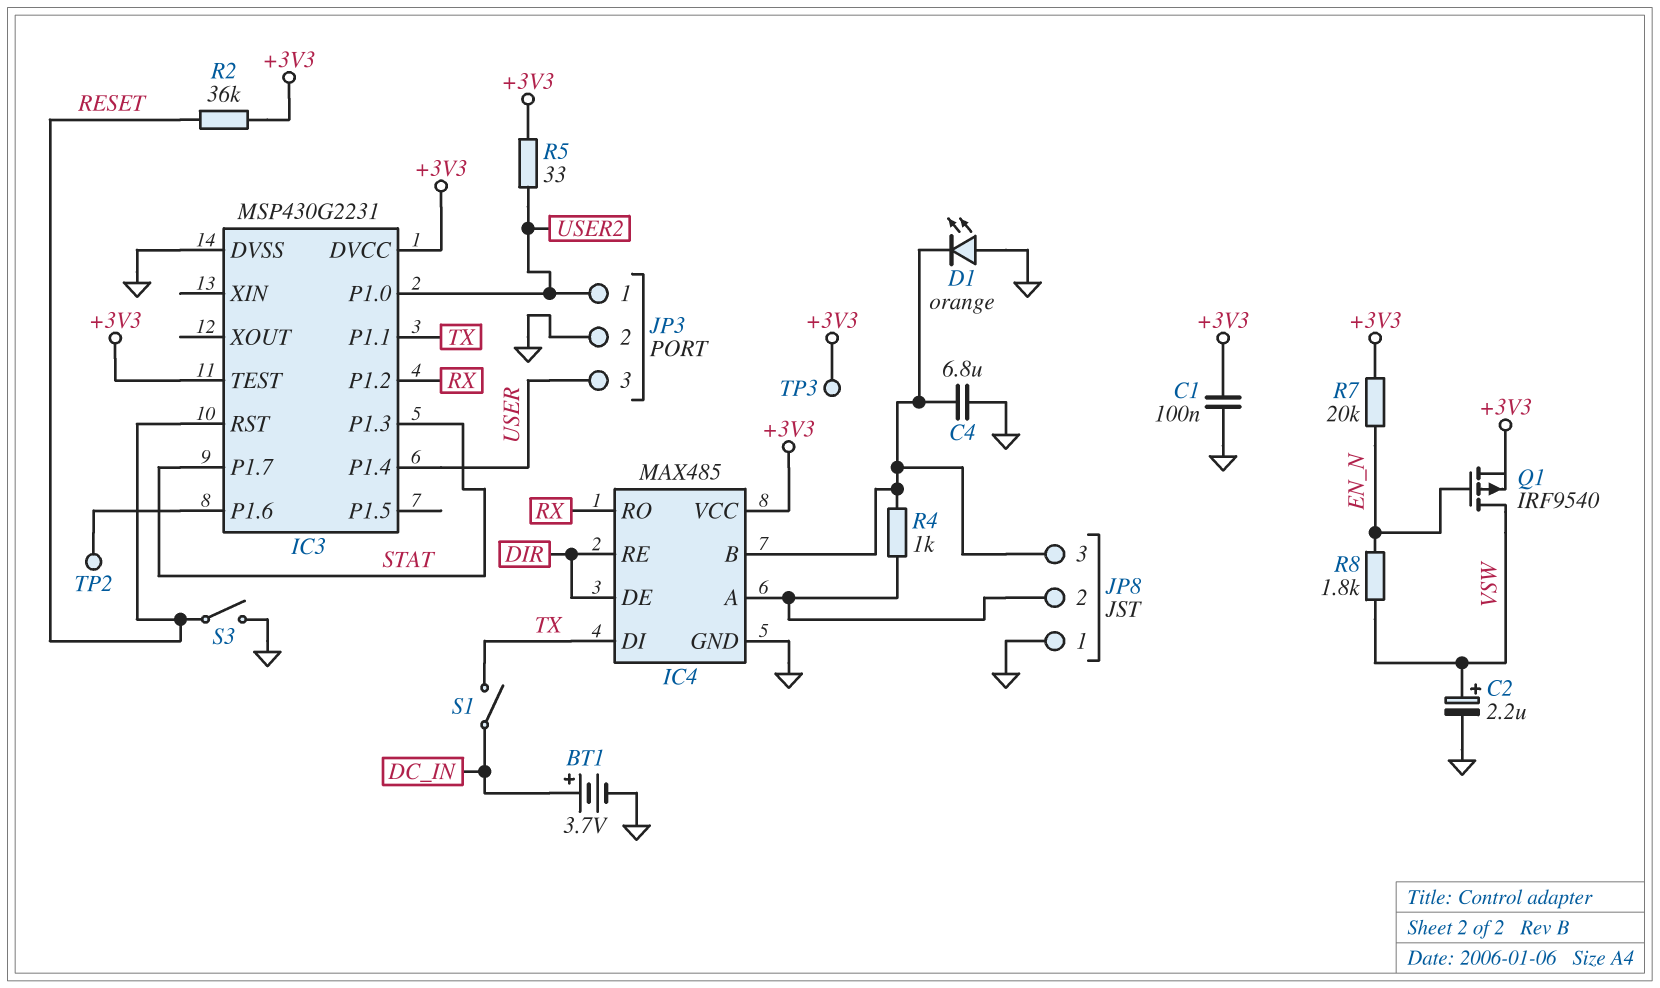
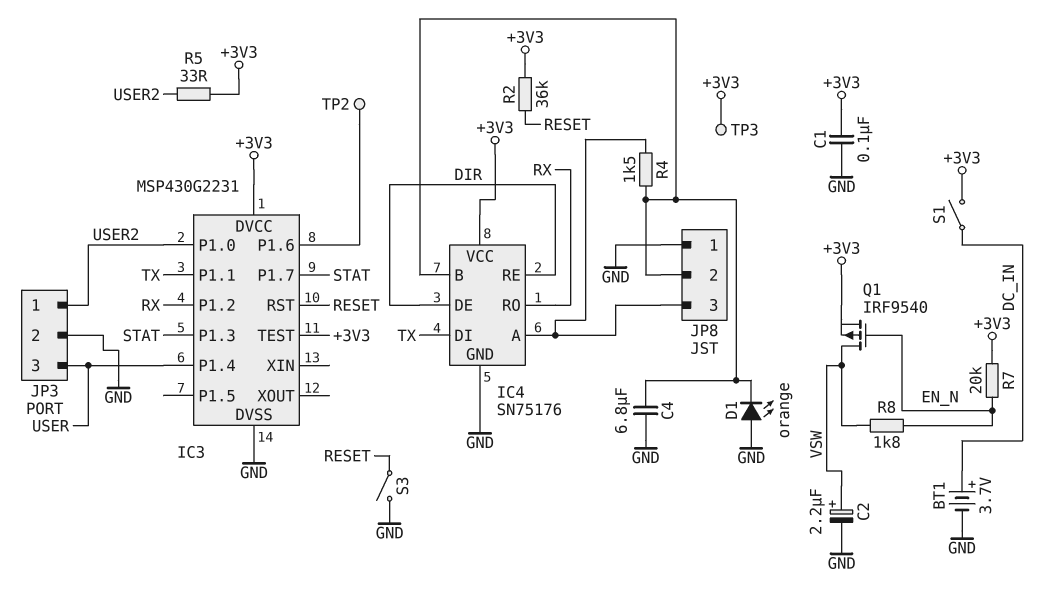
IC4: MAX485 -> SN75176
JP8 pin 2: IC4/A -> IC4/B
JP8 pin 3: IC4/B -> IC4/A
R4: 1k (IC4/A, IC4/B) -> 1.5k (IC4/A, IC4/B)
S1: switch (DC_IN, TX) -> switch (+3V3, DC_IN)

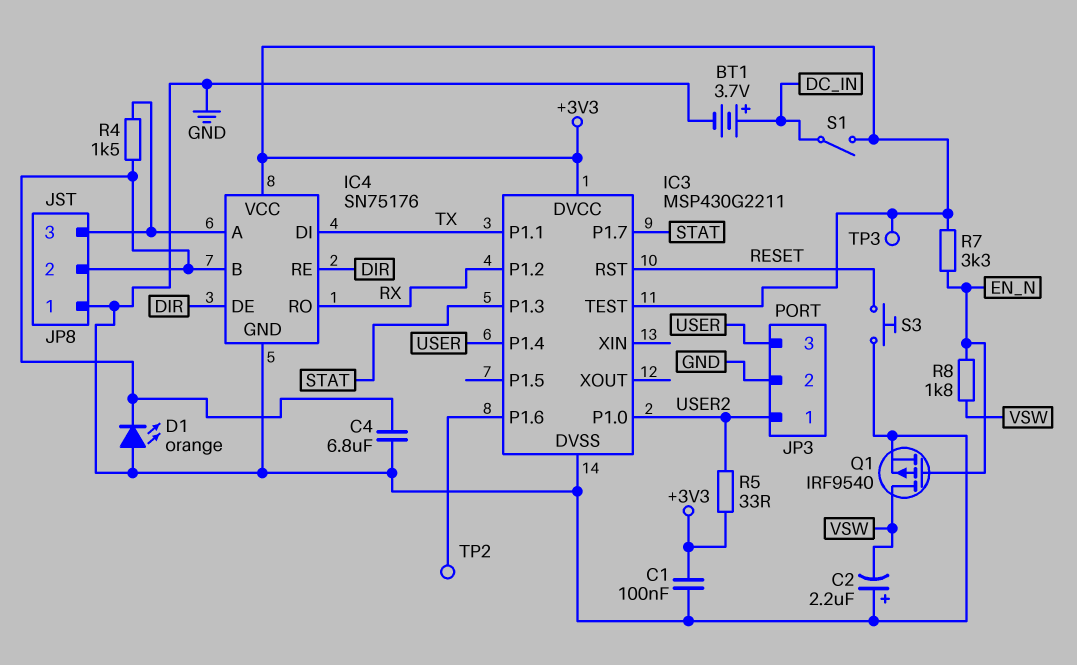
C2: 2.2uF (plus VSW, minus GND) -> 2.2uF (plus GND, minus VSW)
IC3: MSP430G2231 -> MSP430G2211
Q1: PMOS IRF9540 (G EN_N, D VSW, S +3V3) -> PMOS IRF9540 (G EN_N, D VSW, S GND)
R2: 36k (+3V3, RESET) -> none
R7: 20k (+3V3, EN_N) -> 3.3k (+3V3, EN_N)
S3: switch (GND, RESET) -> button (GND, RESET)

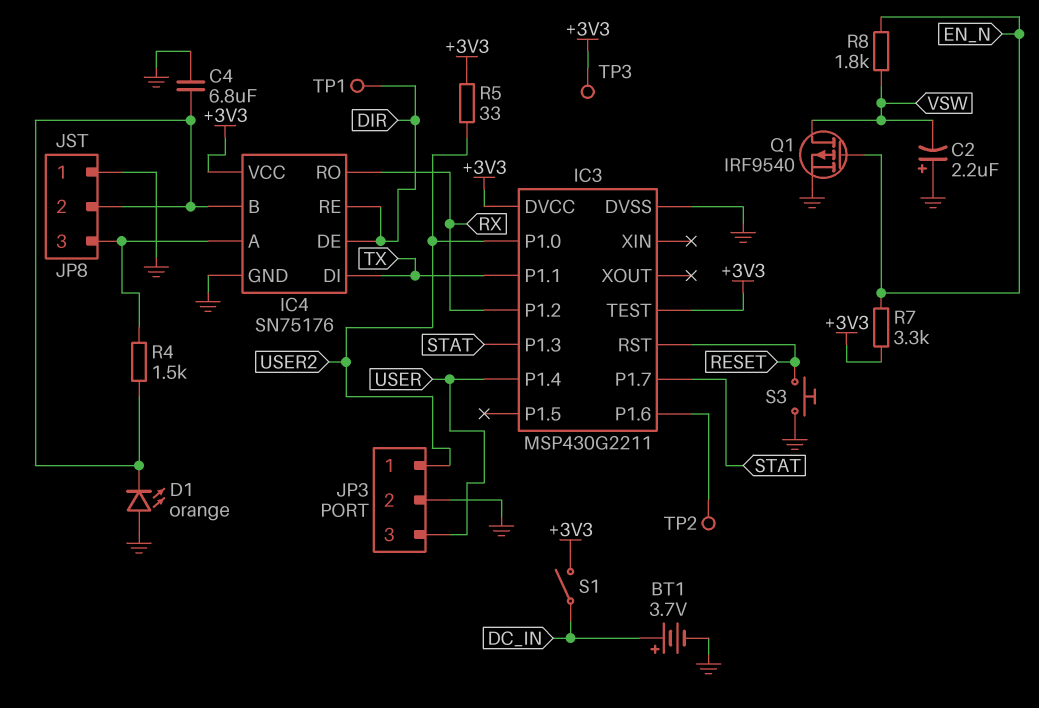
C1: 100nF (+3V3, GND) -> none
TP1: none -> test point (DIR)

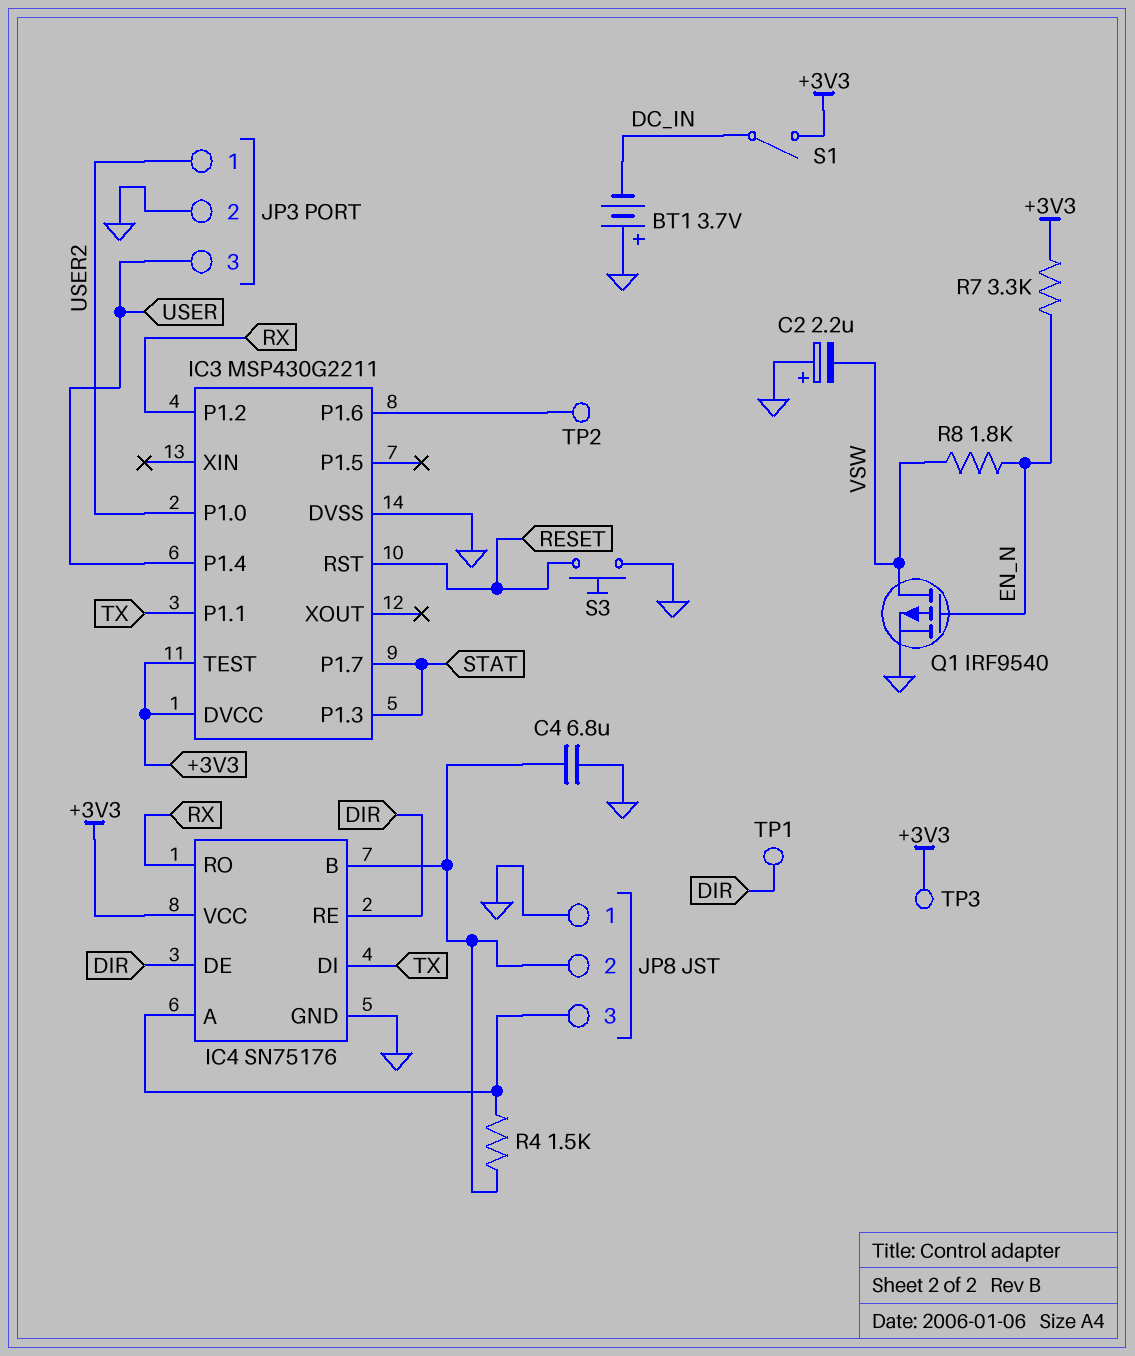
BT1: 3.7V (plus DC_IN, minus GND) -> 3.7V (plus GND, minus DC_IN)
D1: LED orange (A GND, K IC4/B) -> none
R5: 33 (+3V3, USER2) -> none

